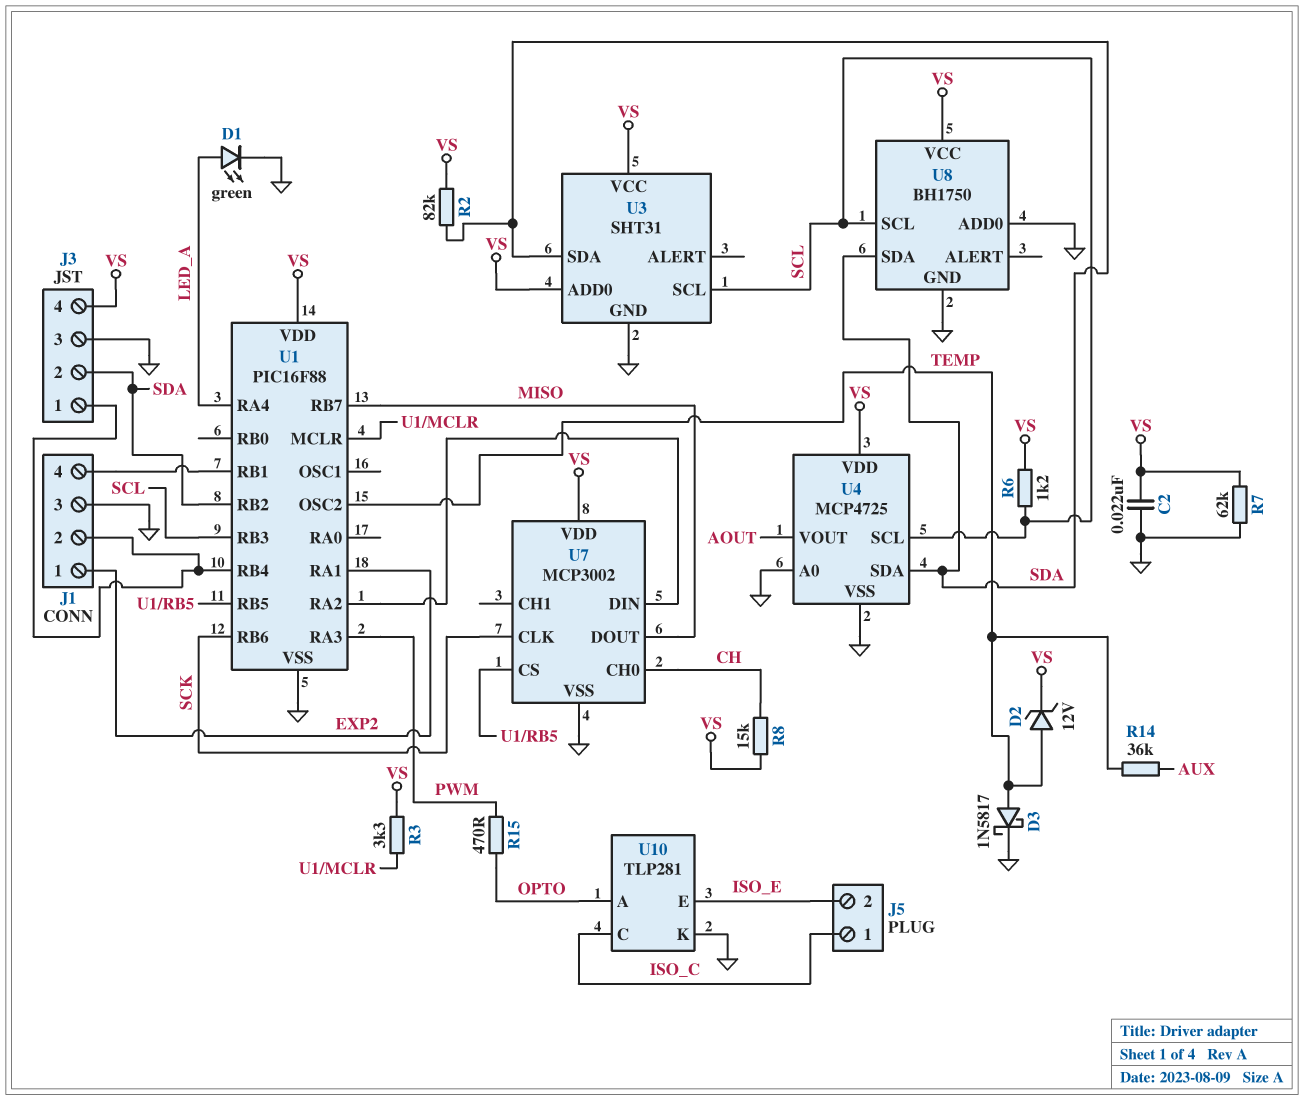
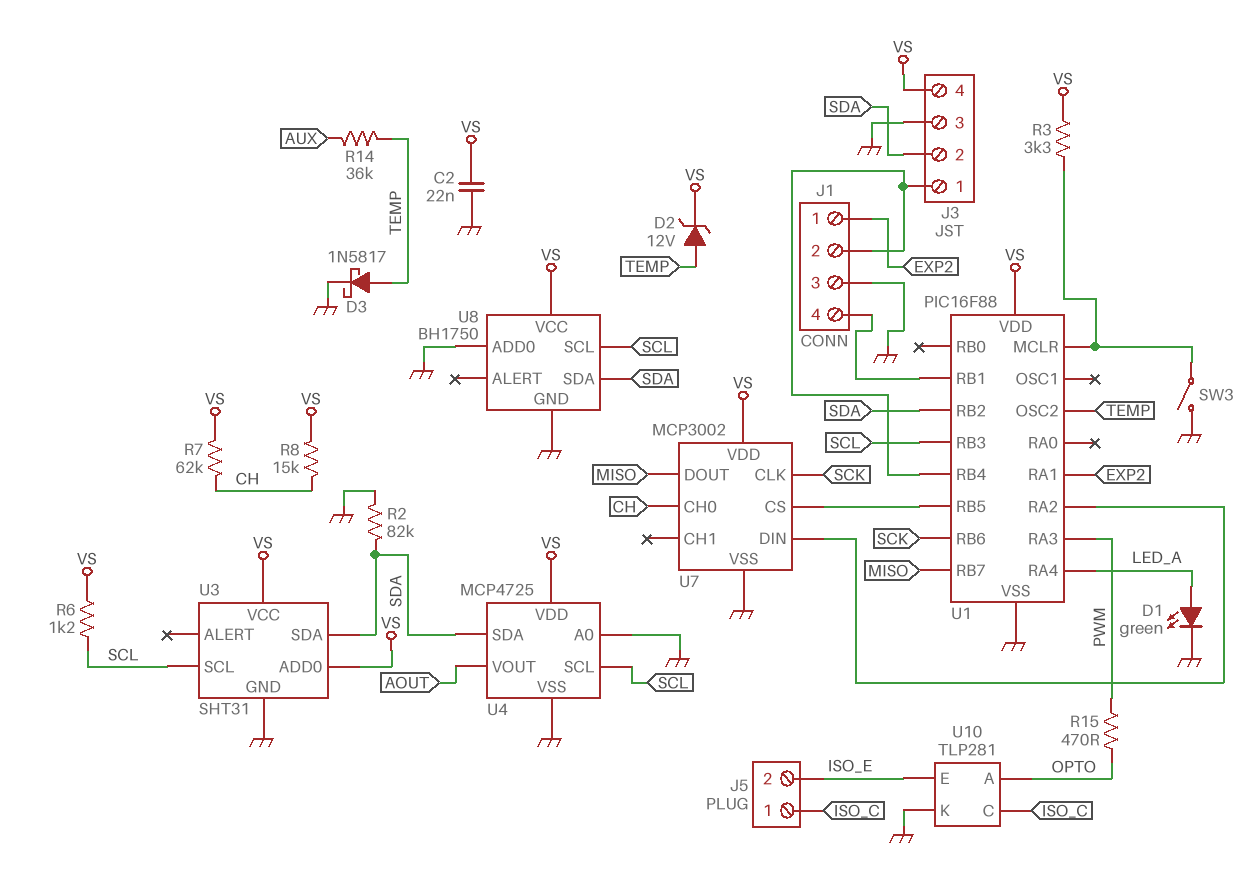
R2: 82k (SDA, VS) -> 82k (GND, SDA)
R7: 62k (GND, VS) -> 62k (CH, VS)
SW3: none -> switch (GND, U1/MCLR)

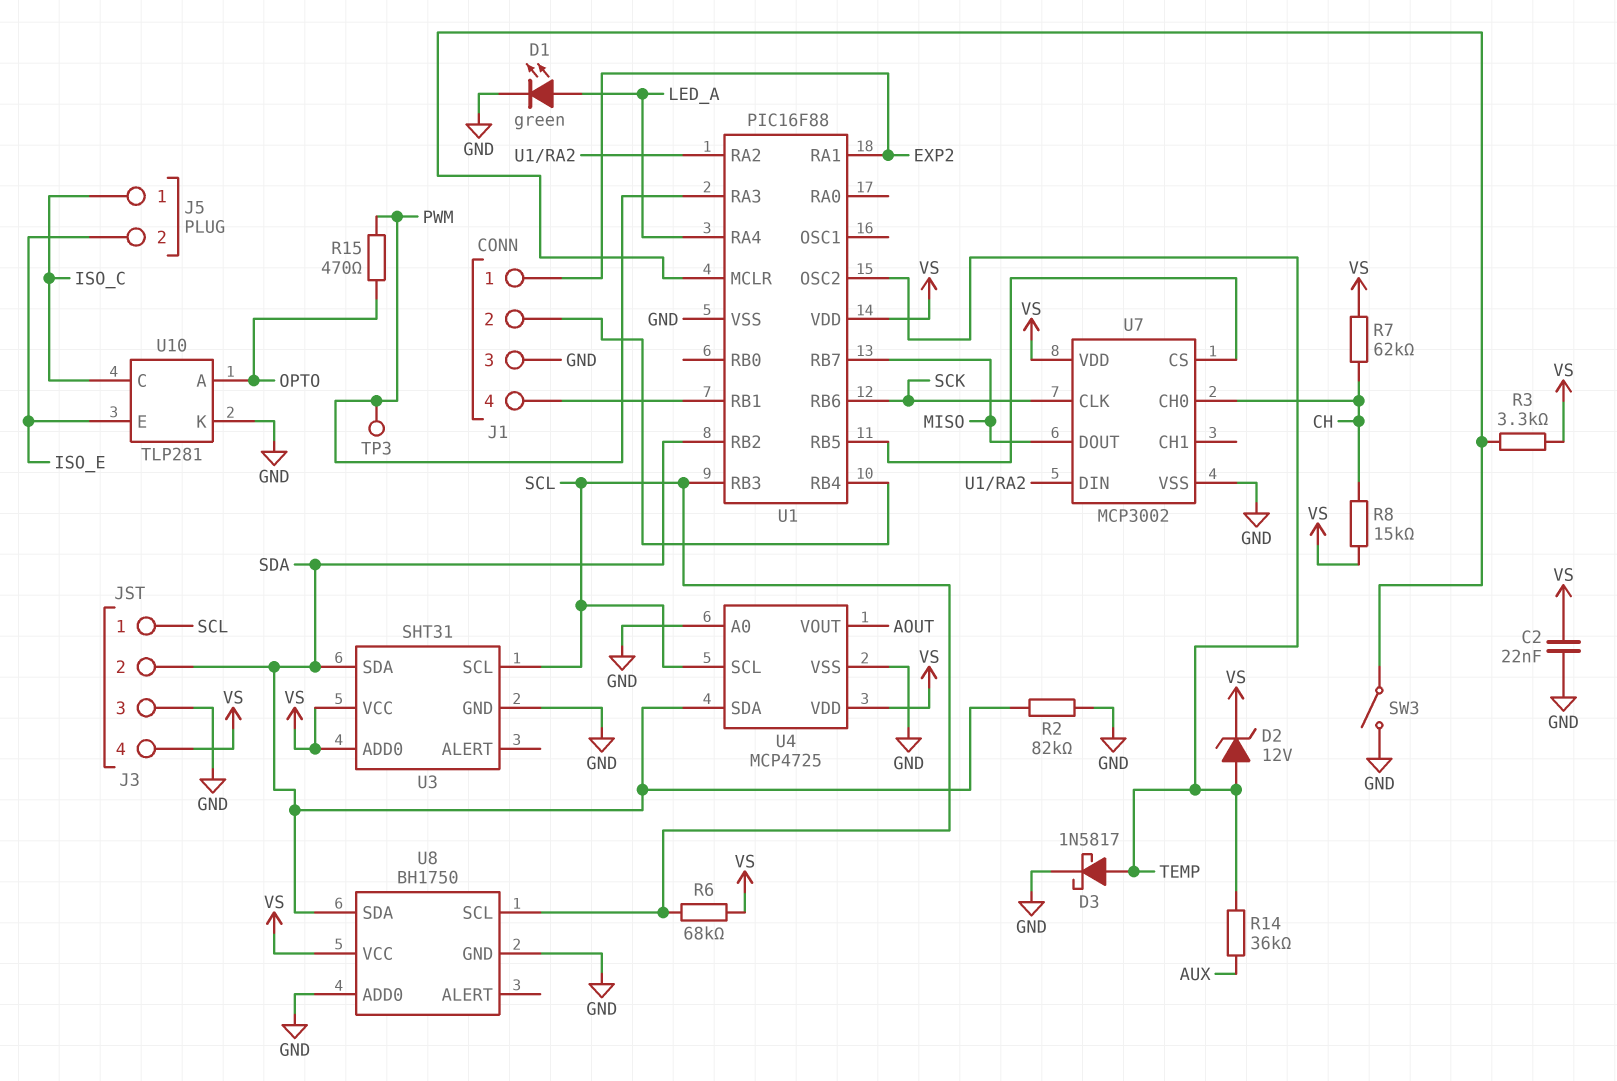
J3 pin 1: J1/2 -> SCL
R6: 1.2k (SCL, VS) -> 68k (SCL, VS)
TP3: none -> test point (PWM)

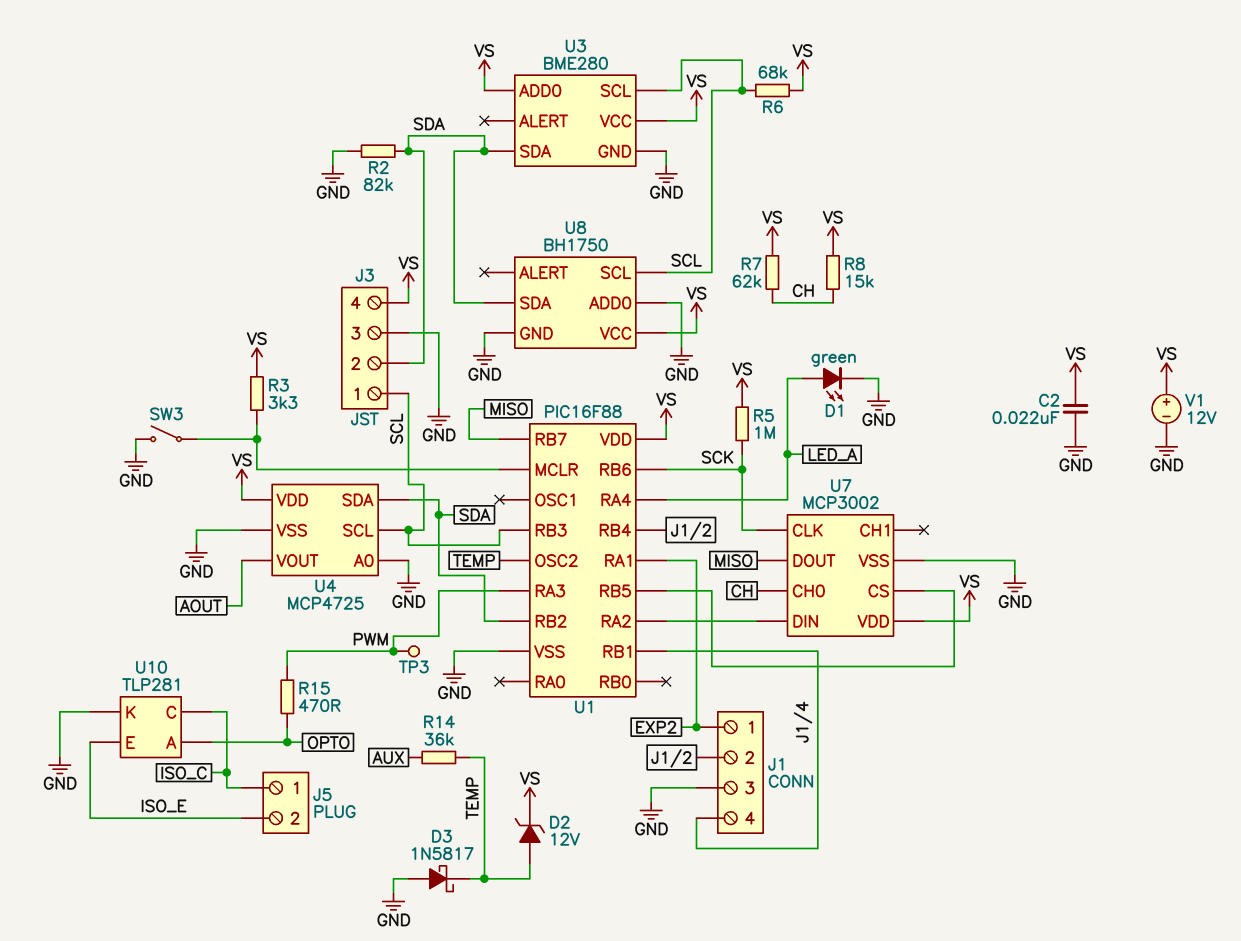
D3: schottky 1N5817 (A TEMP, K GND) -> schottky 1N5817 (A GND, K TEMP)
R5: none -> 1M (SCK, VS)
U3: SHT31 -> BME280
V1: none -> 12V (plus VS, minus GND)

